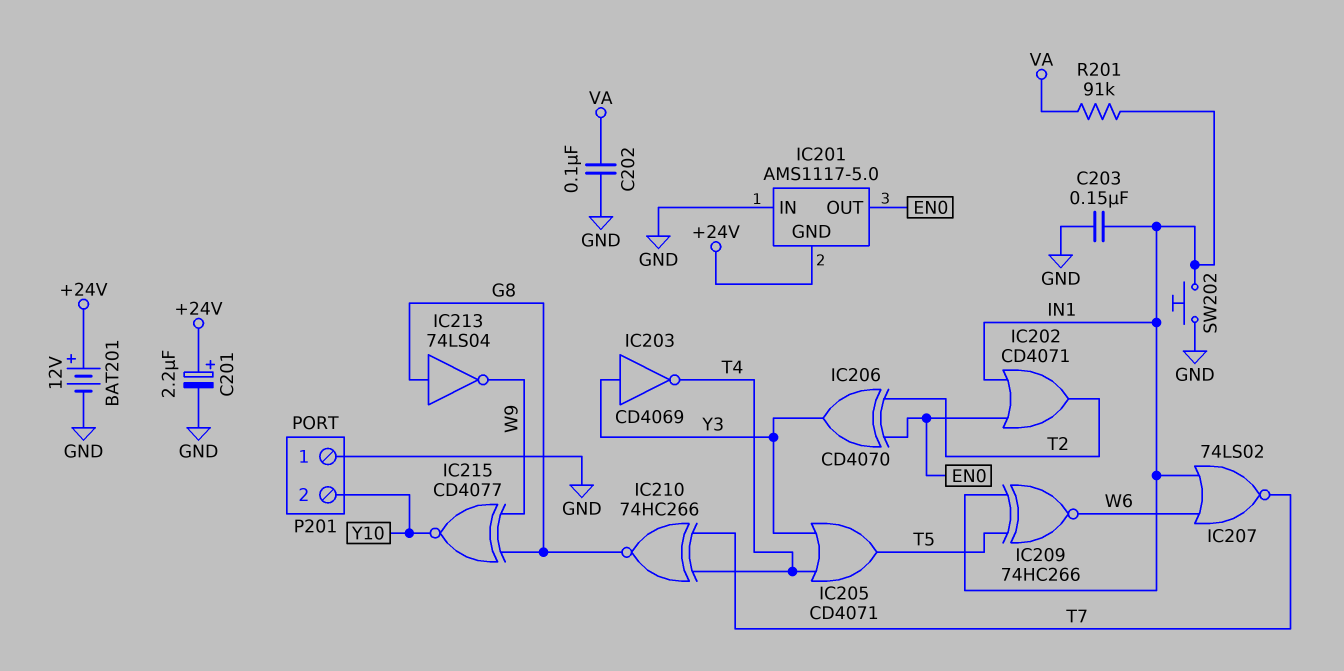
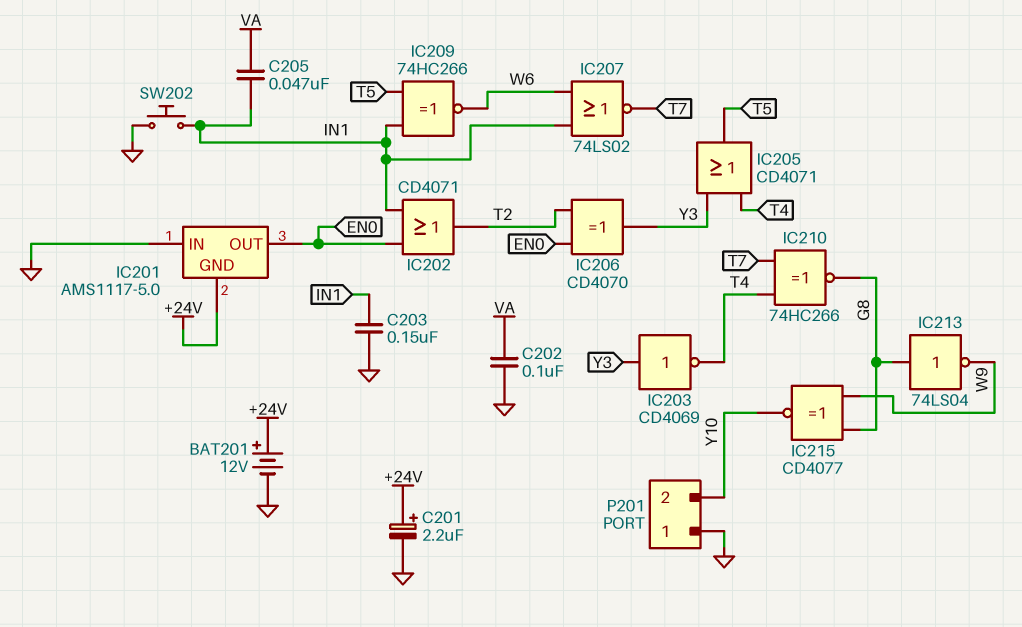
C205: none -> 47nF (IN1, VA)
R201: 91k (IN1, VA) -> none

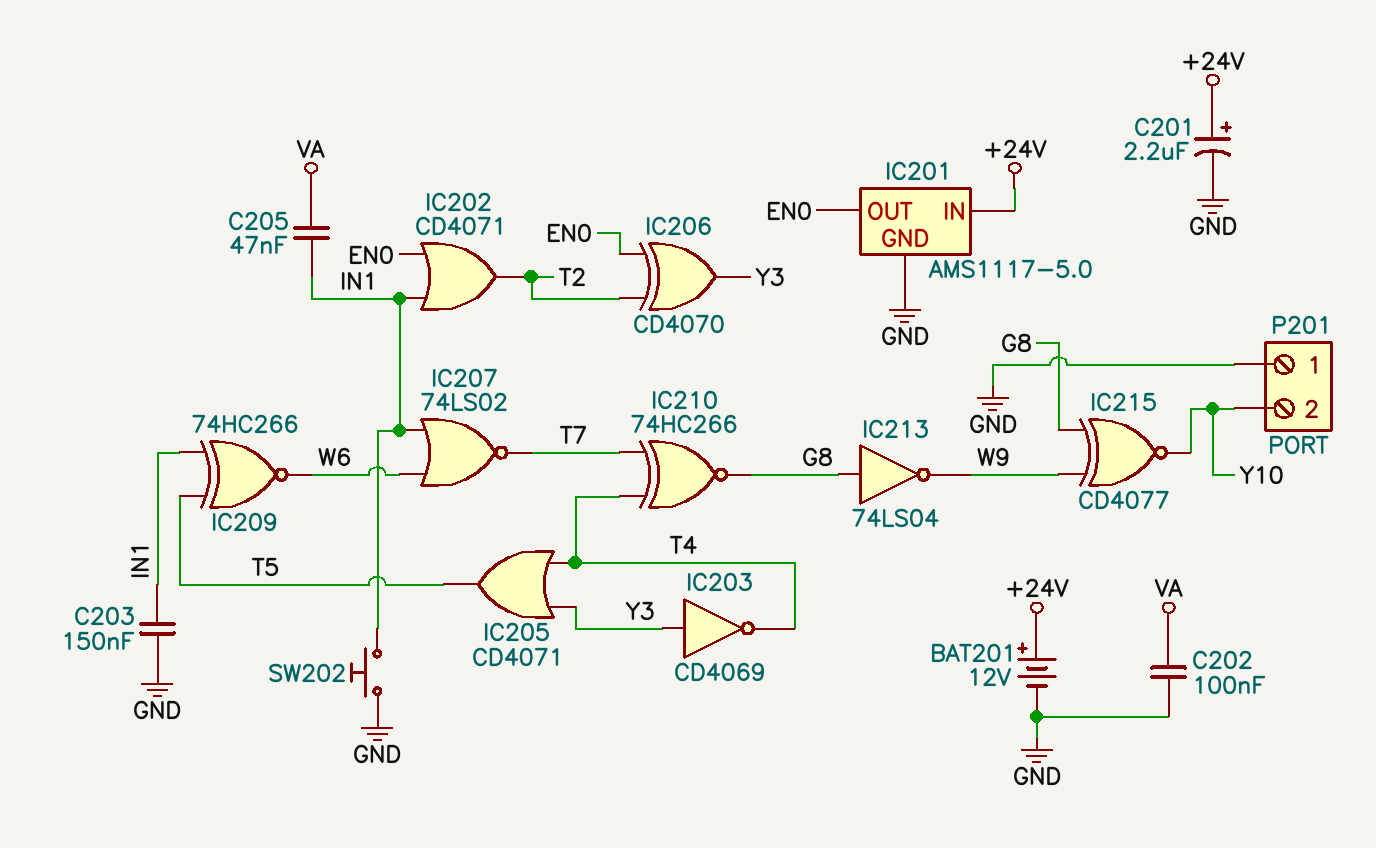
IC201 pin GND: +24V -> GND
IC201 pin IN: GND -> +24V

